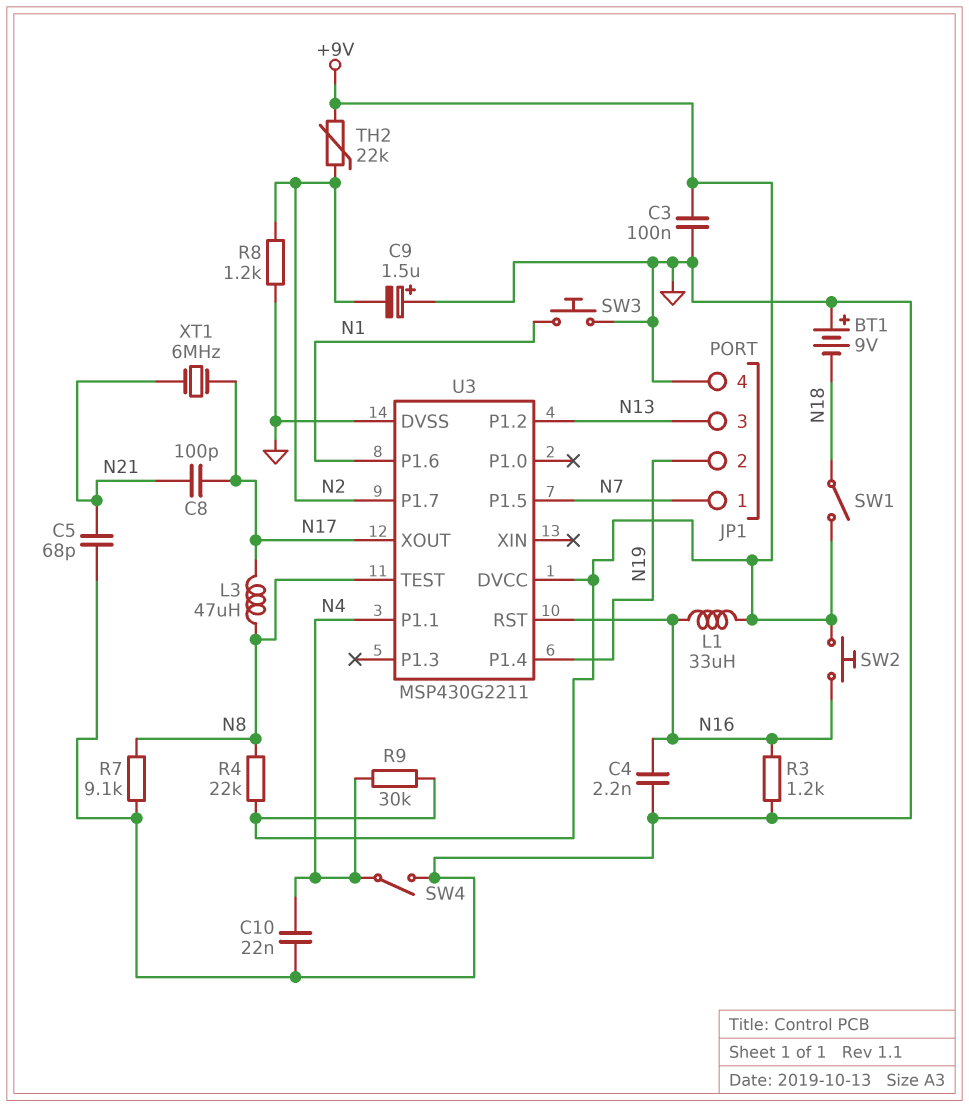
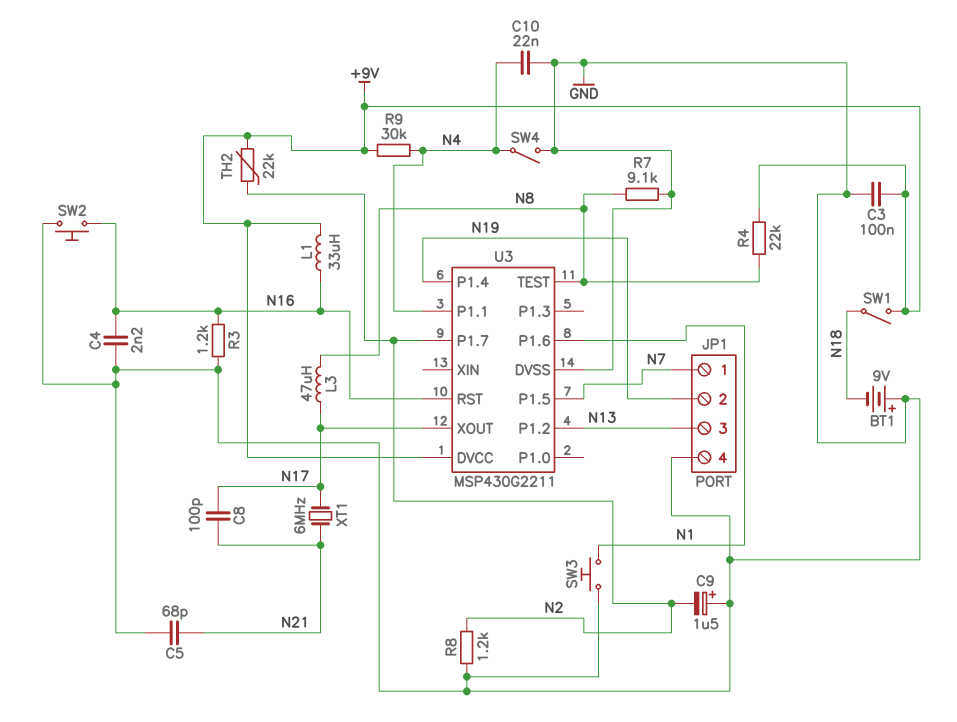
SW2: button (+9V, N16) -> button (GND, N16)

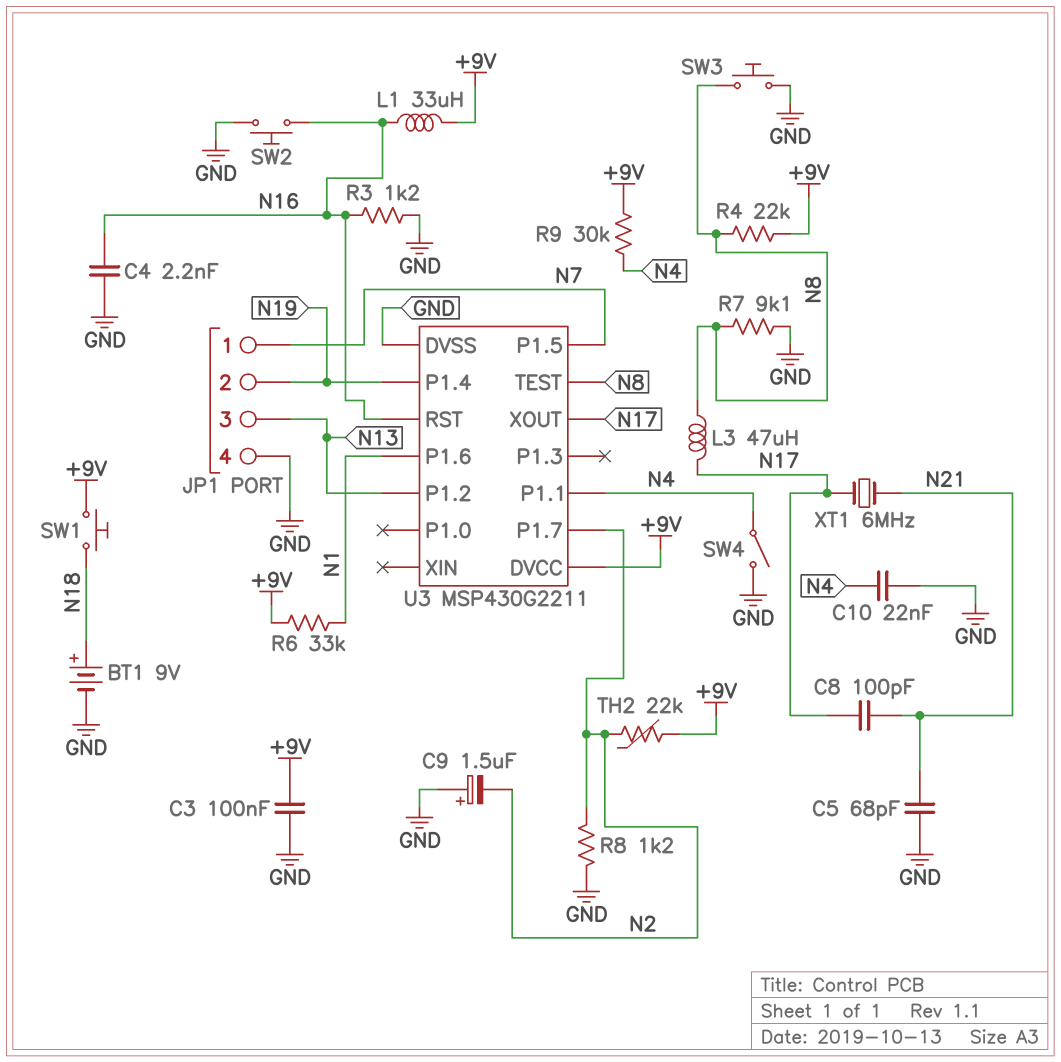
BT1: 9V (plus GND, minus N18) -> 9V (plus N18, minus GND)
R6: none -> 33k (+9V, N1)
SW1: switch (+9V, N18) -> button (+9V, N18)
SW3: button (GND, N1) -> button (GND, N8)

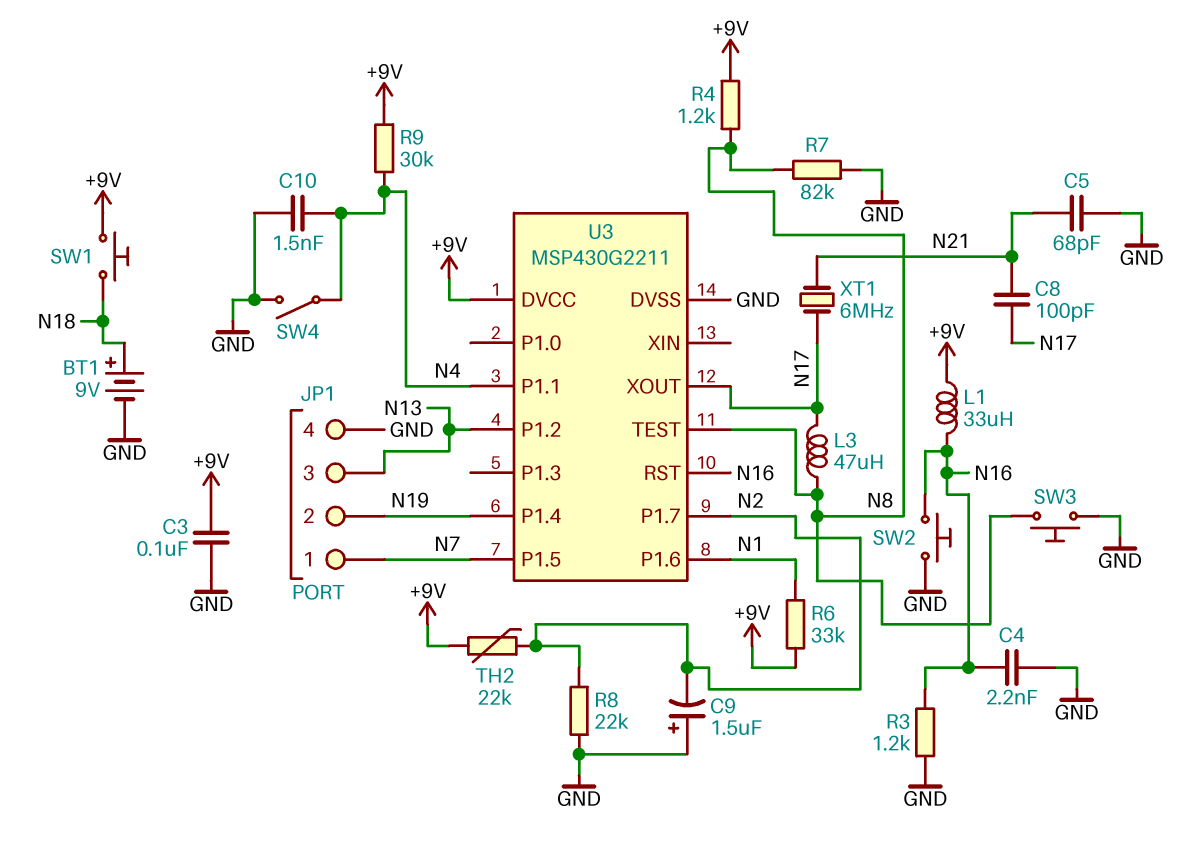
C10: 22nF (GND, N4) -> 1.5nF (GND, N4)
R4: 22k (+9V, N8) -> 1.2k (+9V, N8)
R7: 9.1k (GND, N8) -> 82k (GND, N8)
R8: 1.2k (GND, N2) -> 22k (GND, N2)

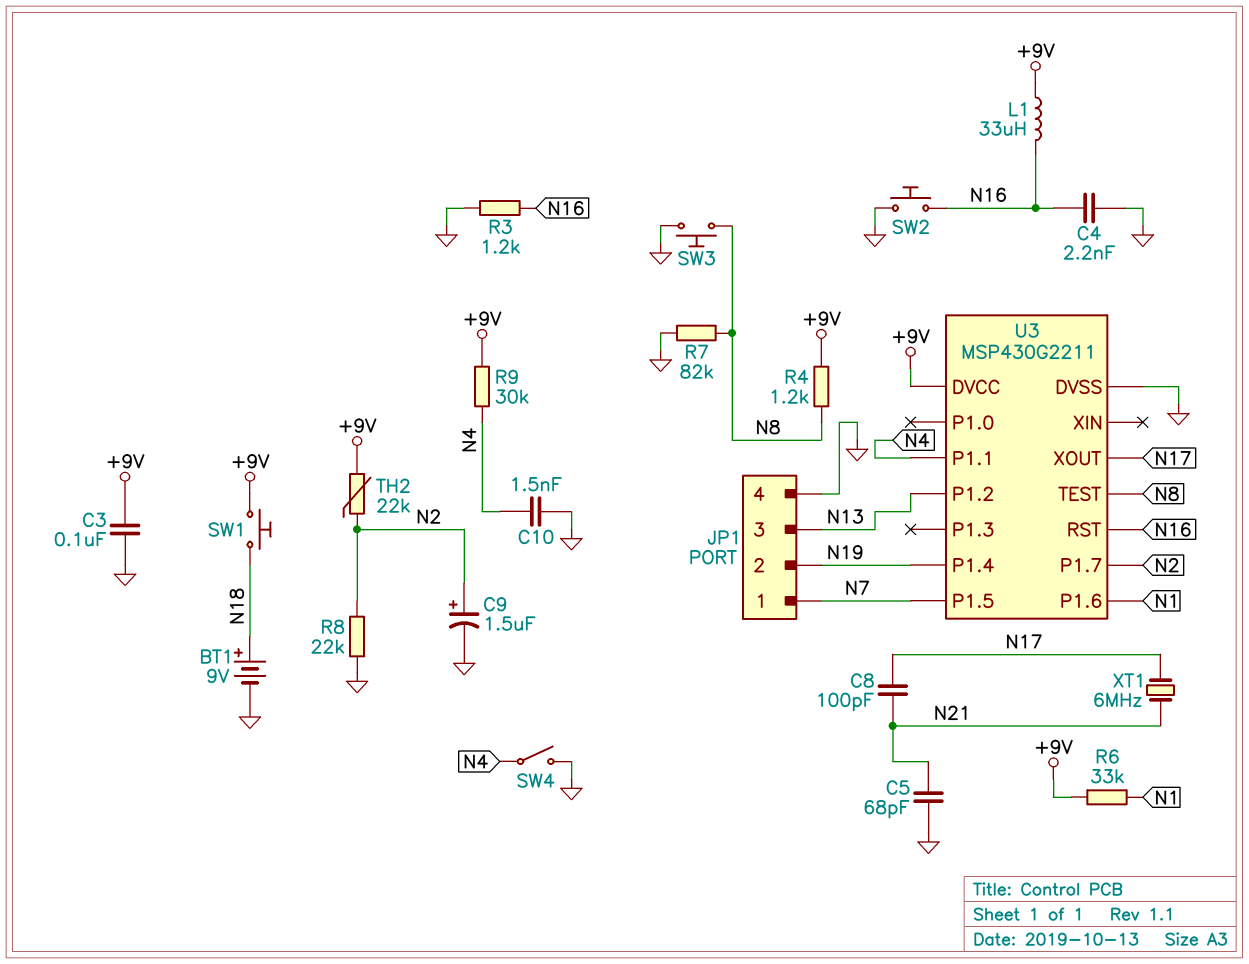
C9: 1.5uF (plus GND, minus N2) -> 1.5uF (plus N2, minus GND)
L3: 47uH (N8, N17) -> none

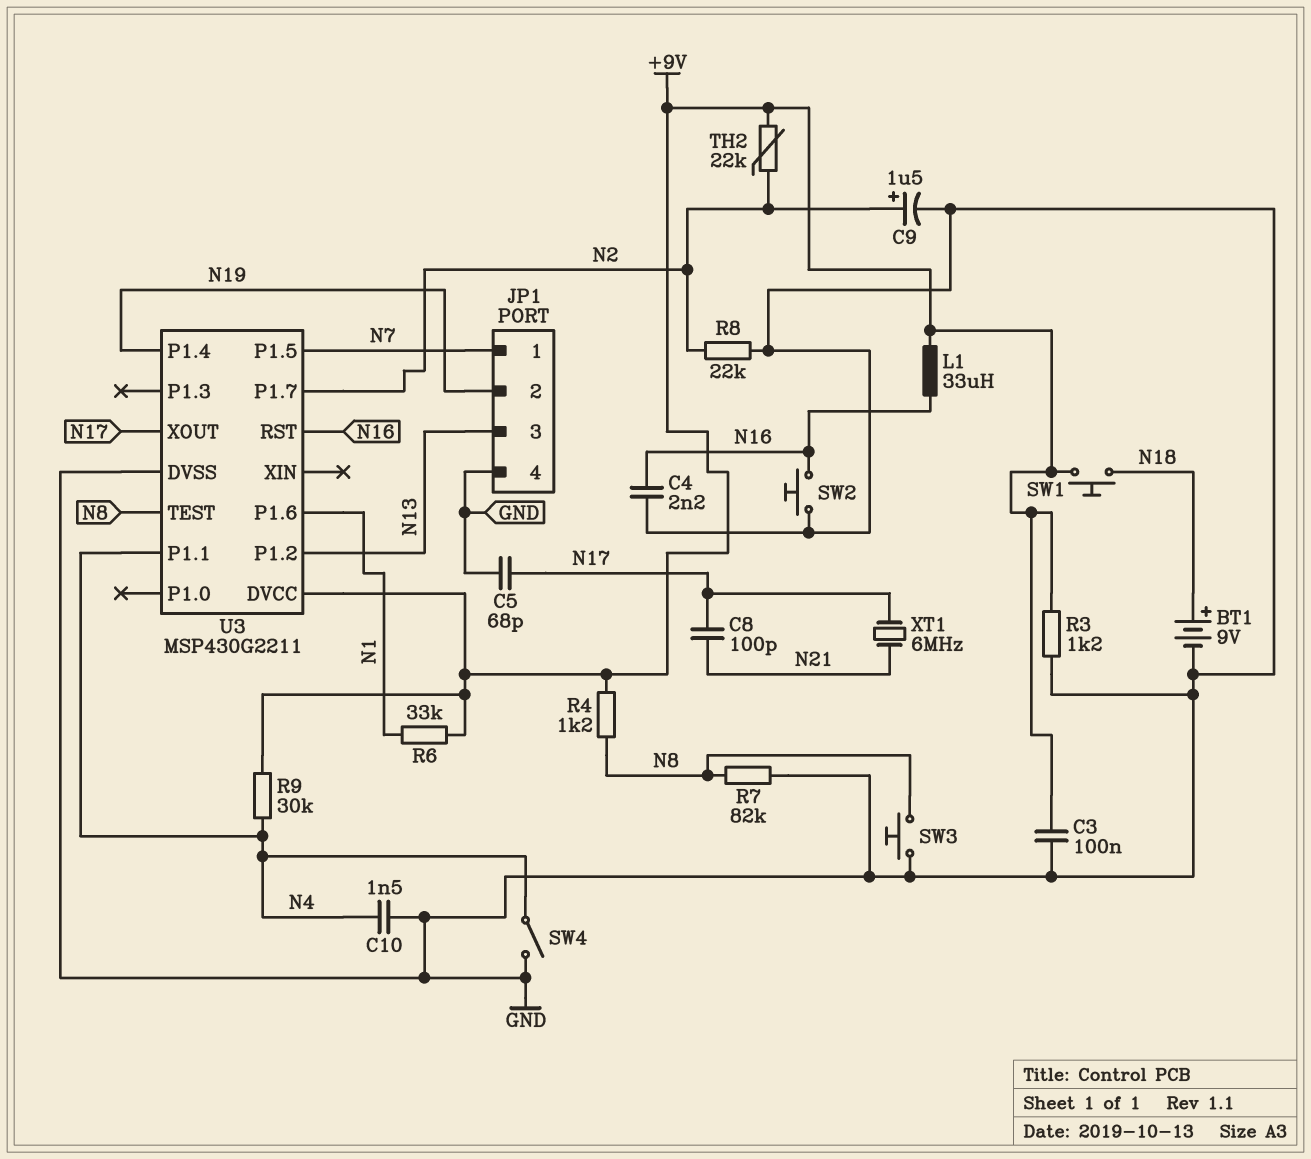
C5: 68pF (GND, N21) -> 68pF (GND, N17)
R3: 1.2k (GND, N16) -> 1.2k (+9V, GND)

